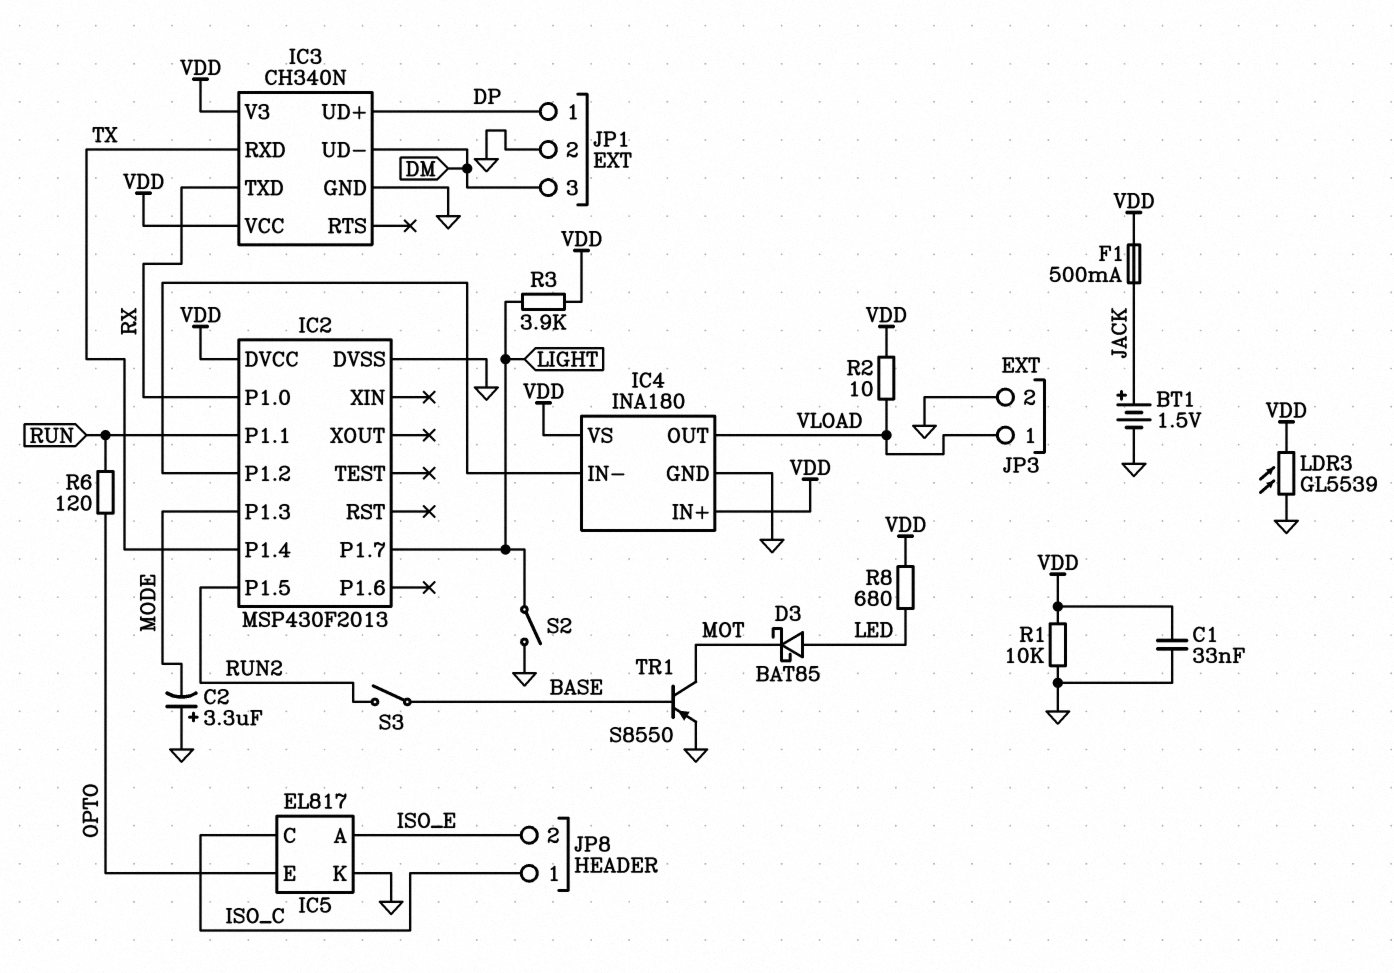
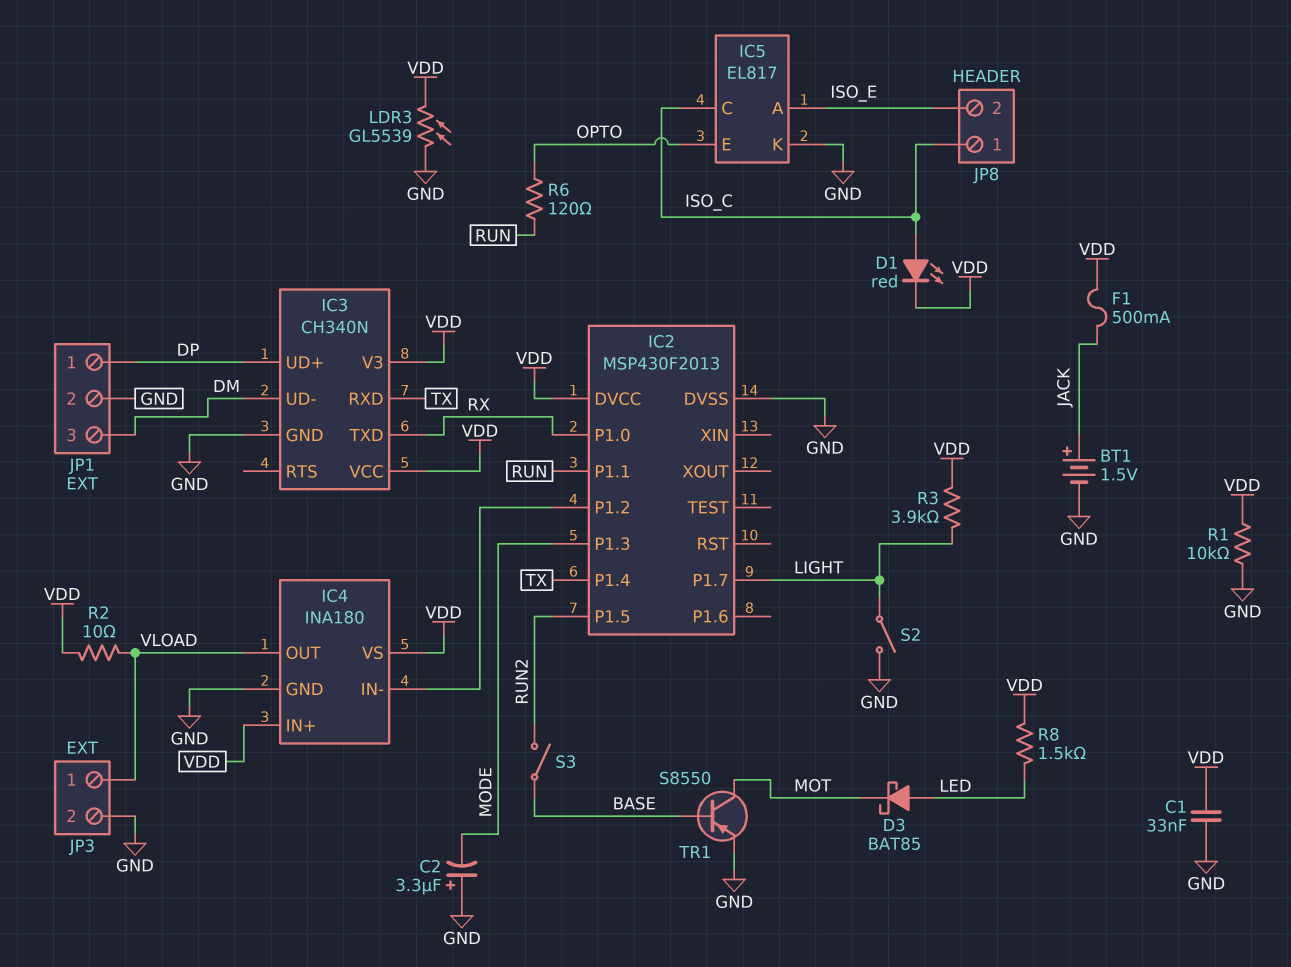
D1: none -> LED red (A ISO_C, K VDD)
R8: 680 (LED, VDD) -> 1.5k (LED, VDD)

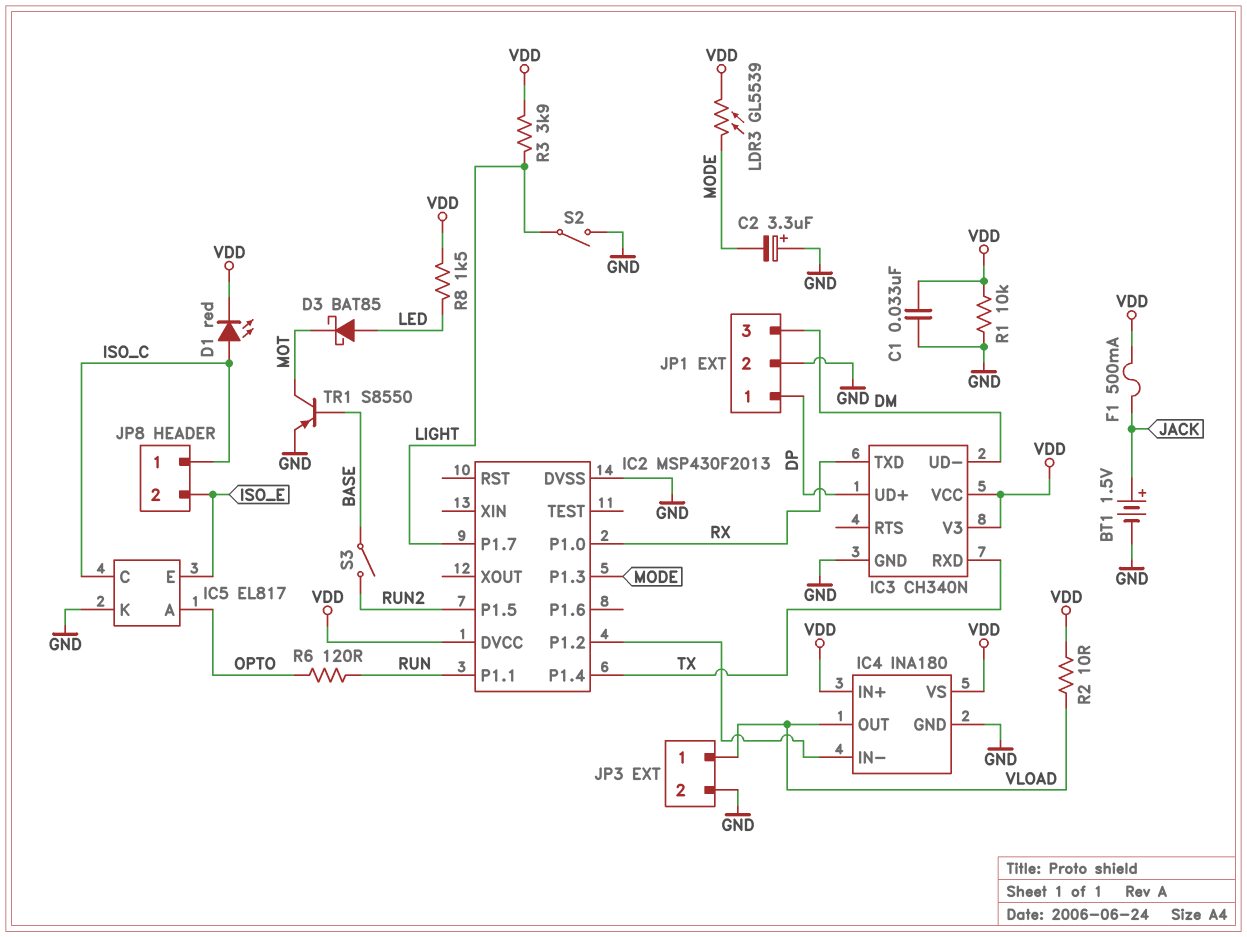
IC5 pin A: ISO_E -> OPTO
IC5 pin E: OPTO -> ISO_E
LDR3: GL5539 (GND, VDD) -> GL5539 (MODE, VDD)

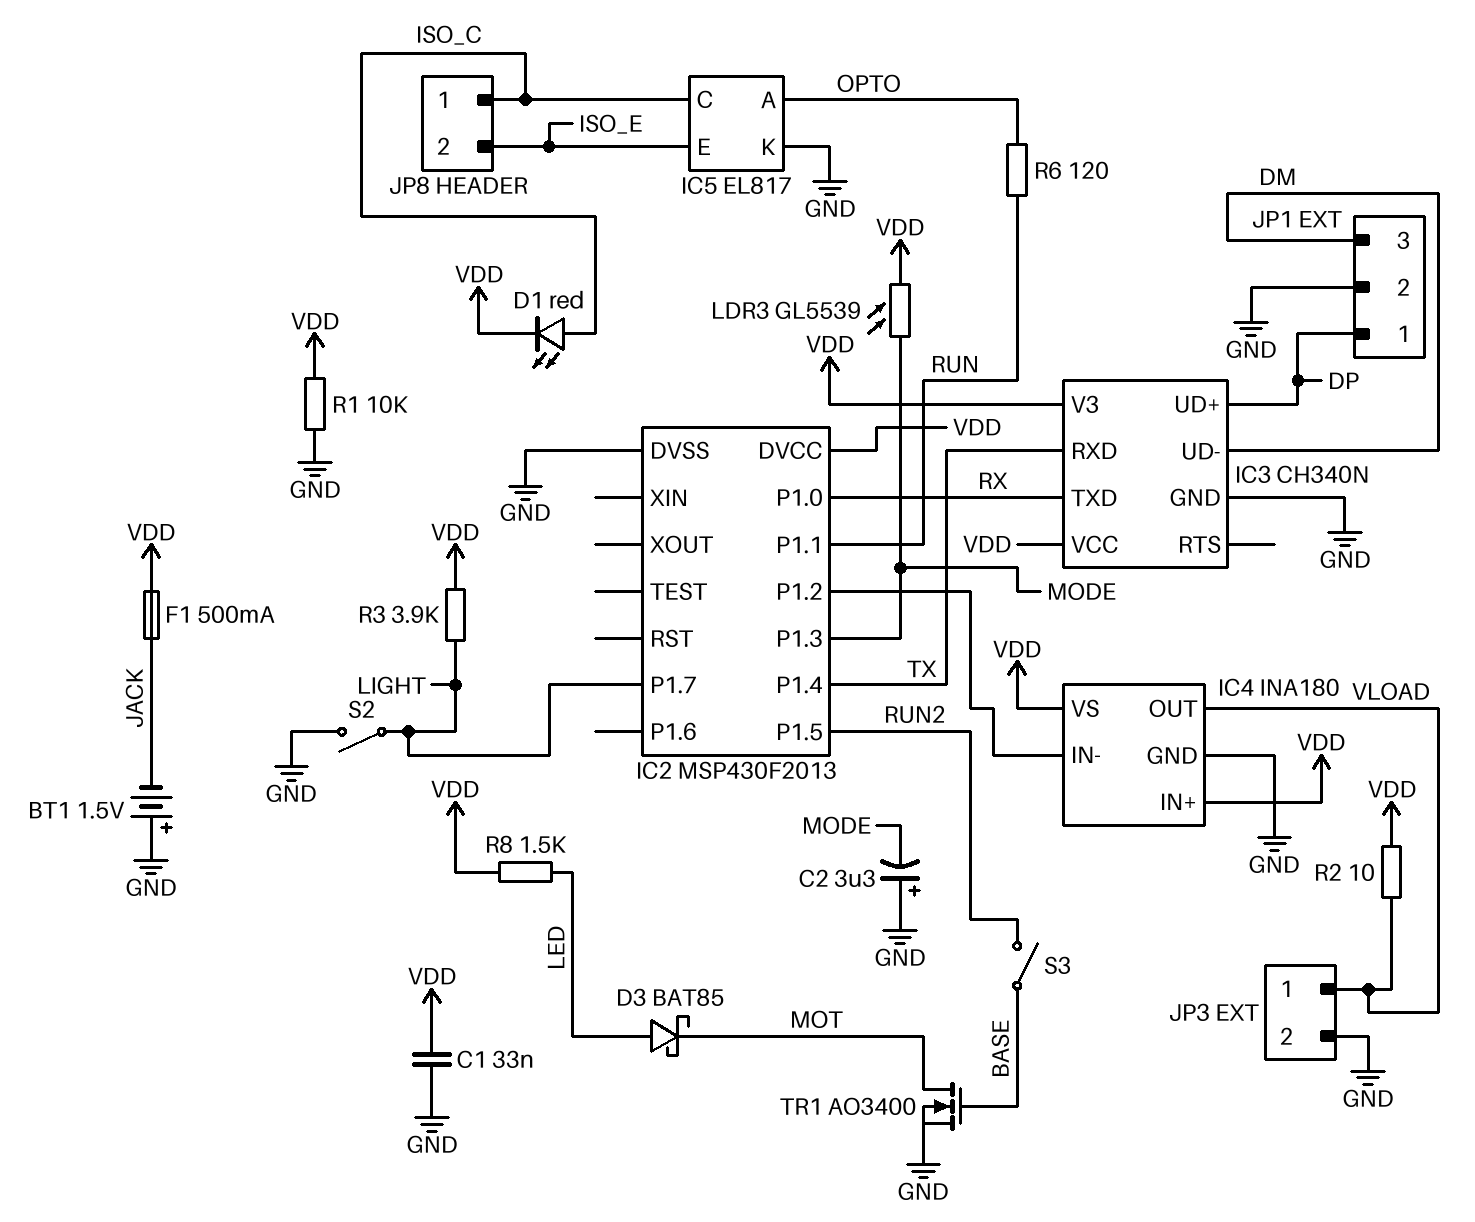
BT1: 1.5V (plus JACK, minus GND) -> 1.5V (plus GND, minus JACK)
TR1: PNP S8550 (B BASE, C MOT, E GND) -> NMOS AO3400 (G BASE, D MOT, S GND)

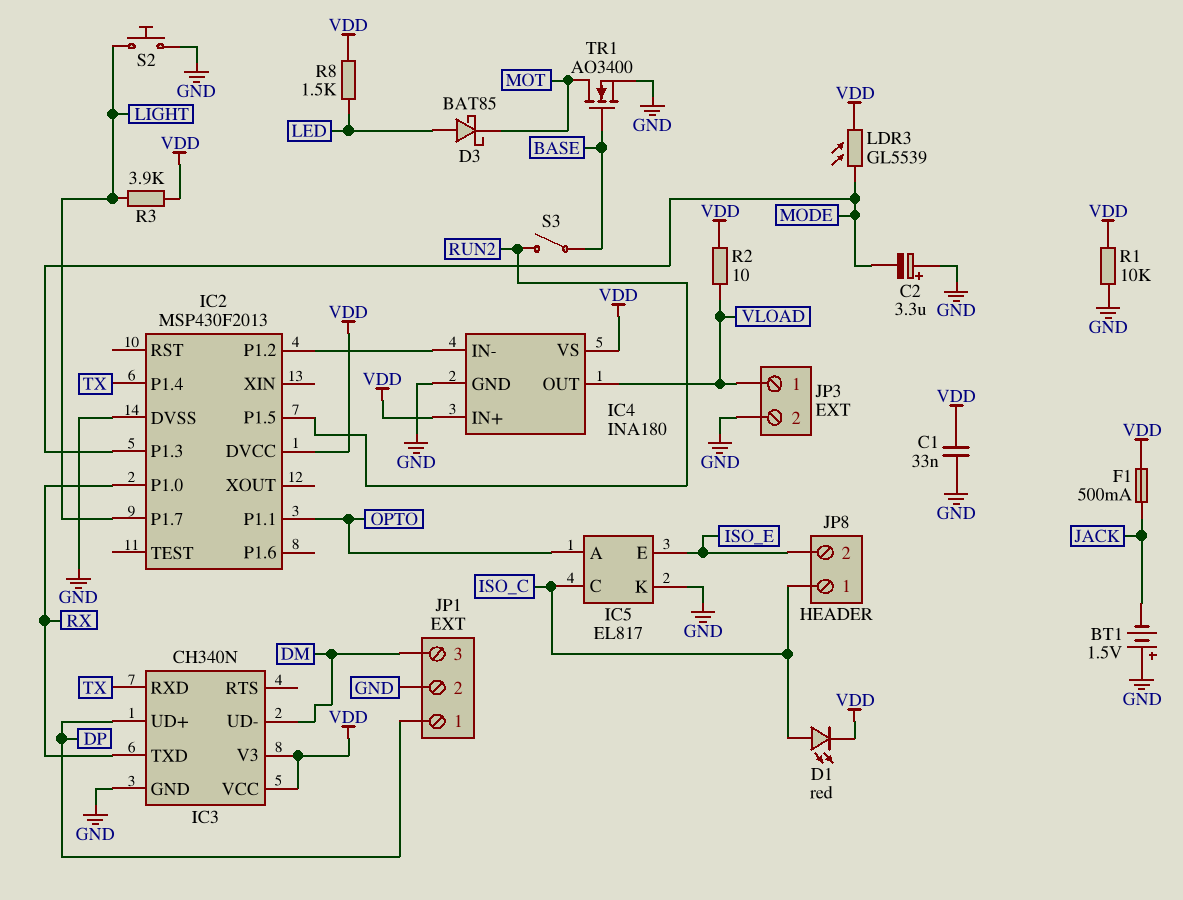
IC2 pin P1.1: RUN -> OPTO
R6: 120 (OPTO, RUN) -> none
S2: switch (GND, LIGHT) -> button (GND, LIGHT)

